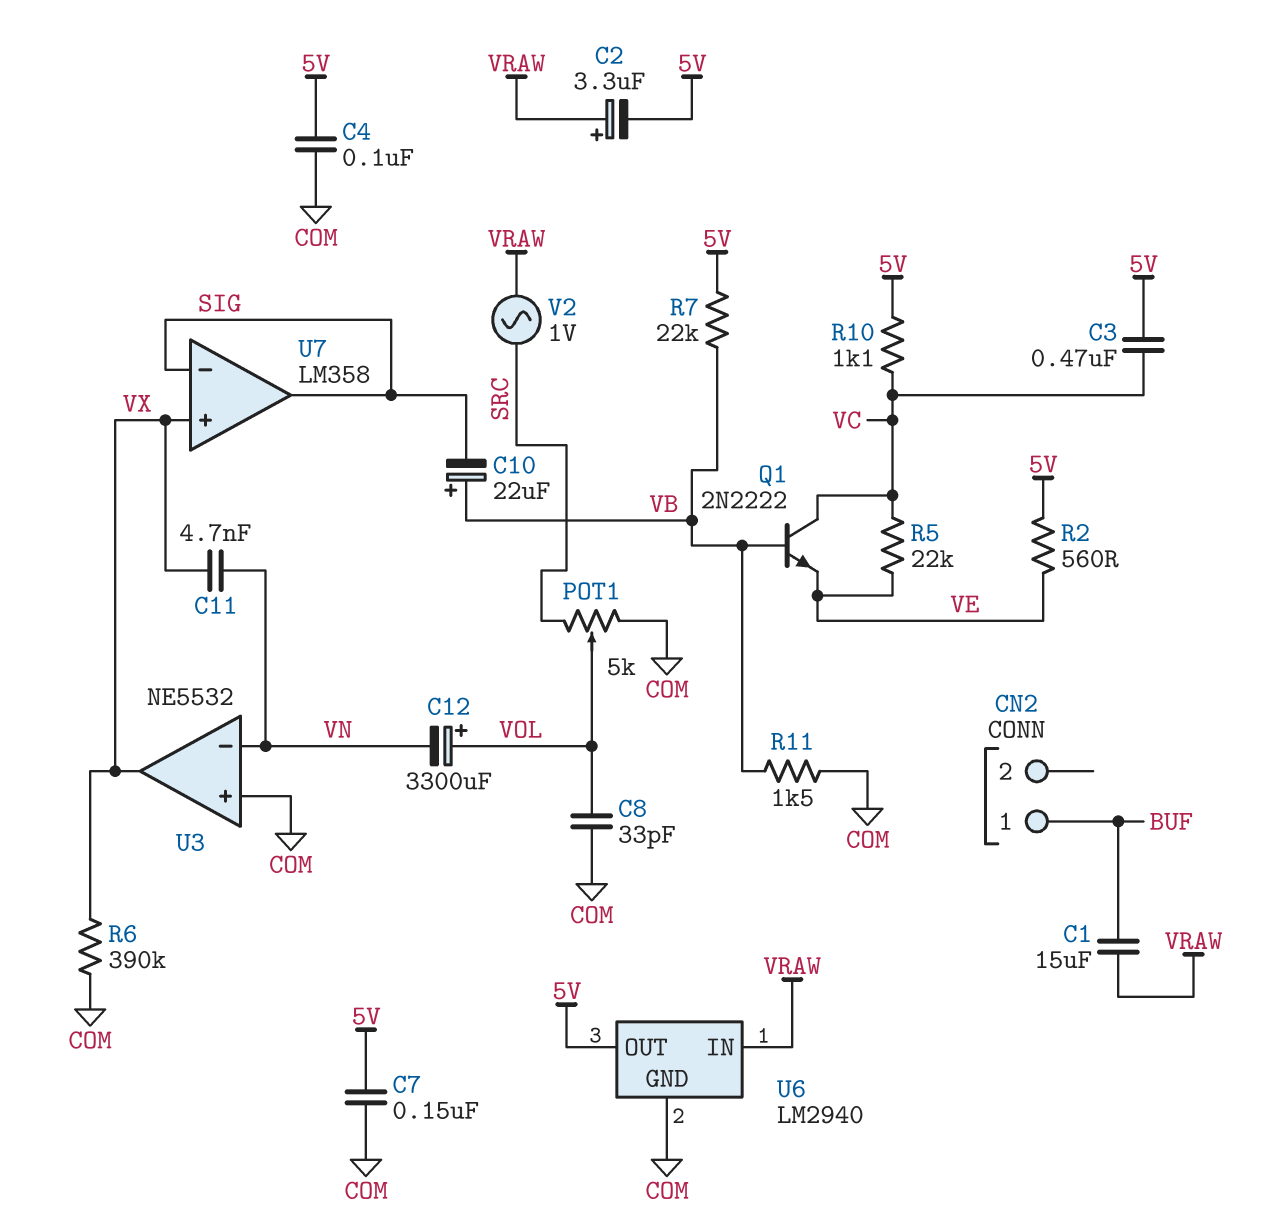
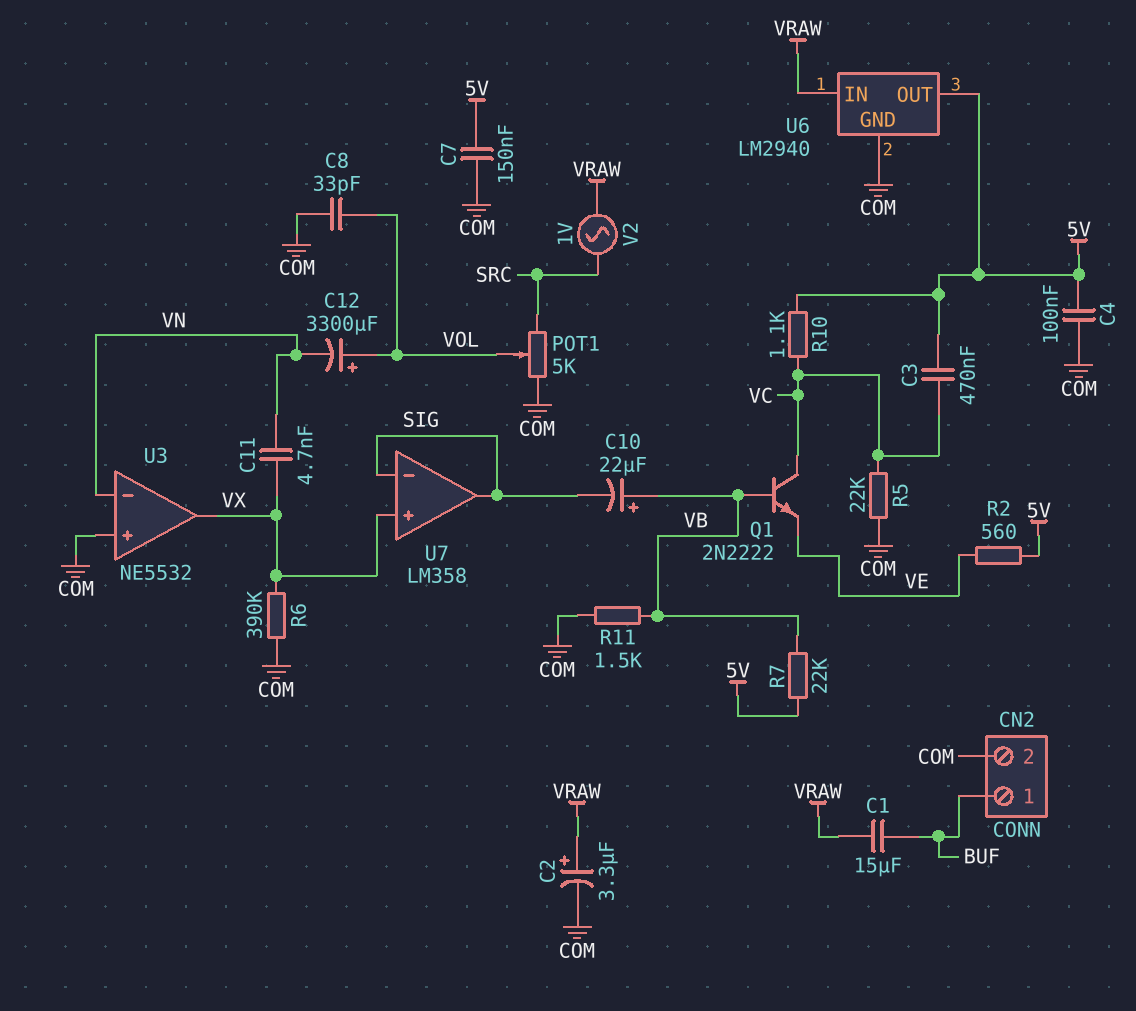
C2: 3.3uF (plus VRAW, minus 5V) -> 3.3uF (plus VRAW, minus COM)
CN2 pin 2: none -> COM
R5: 22k (VC, VE) -> 22k (COM, VC)

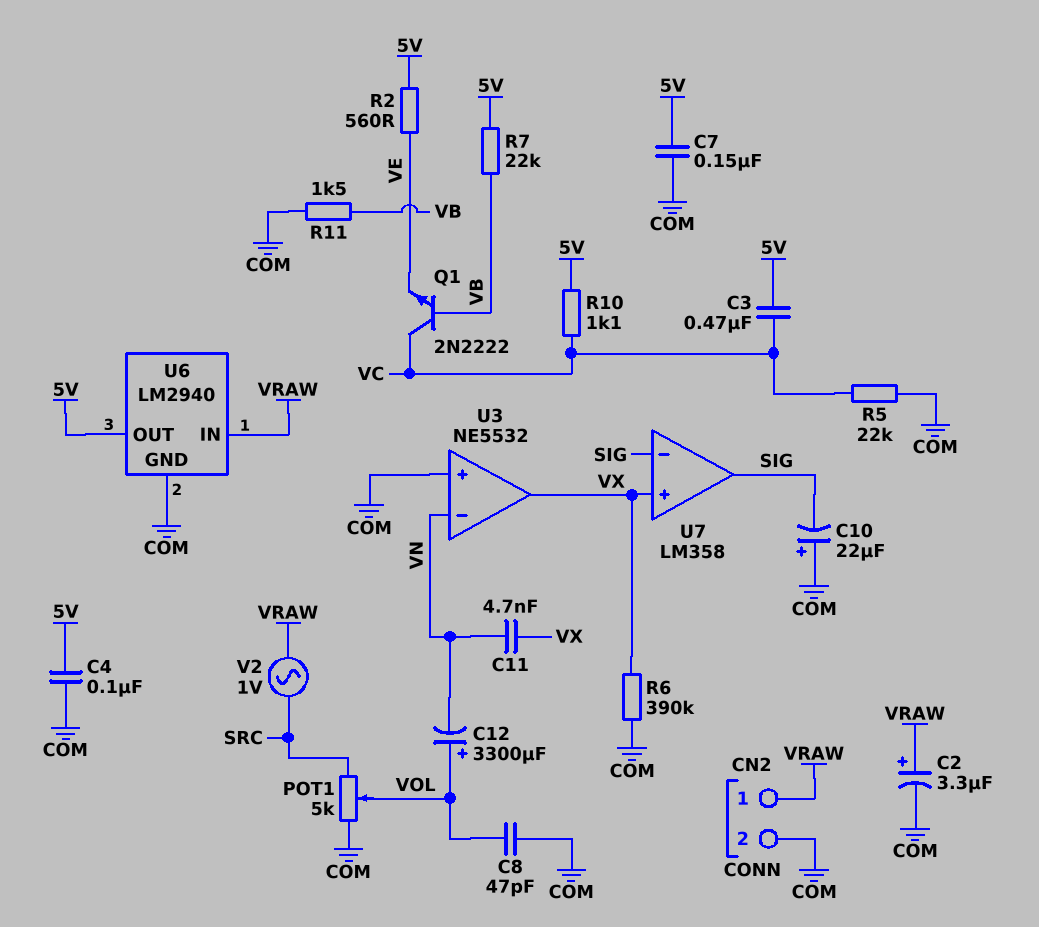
C1: 15uF (BUF, VRAW) -> none
C8: 33pF (COM, VOL) -> 47pF (COM, VOL)
C10: 22uF (plus VB, minus SIG) -> 22uF (plus COM, minus SIG)
CN2 pin 1: BUF -> VRAW

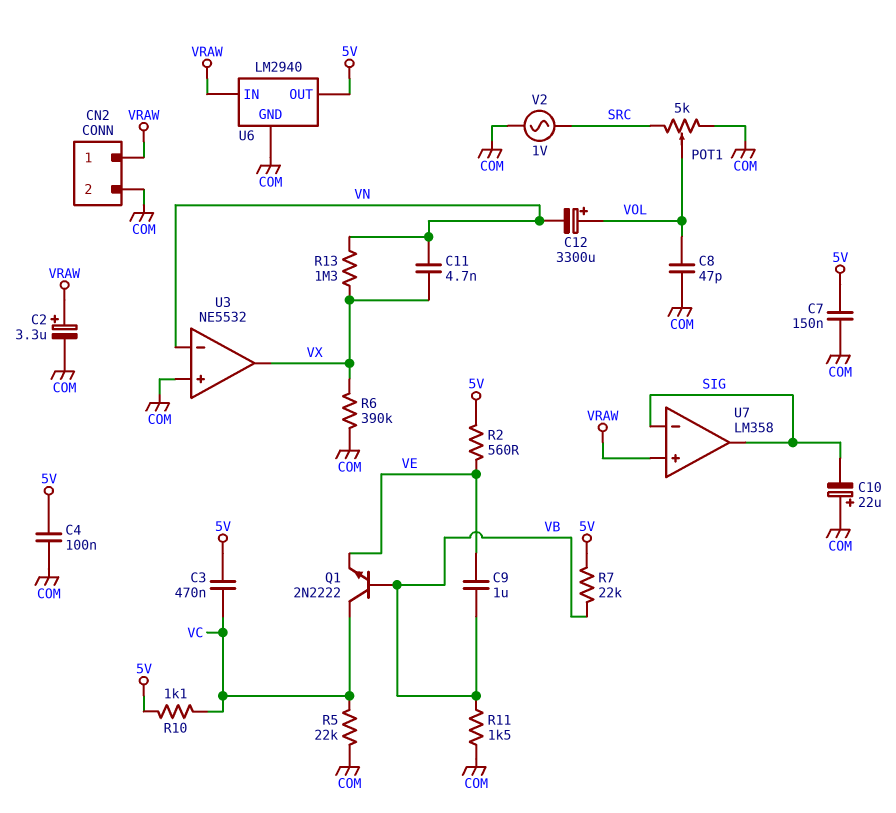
C9: none -> 1uF (VB, VE)
R13: none -> 1.3M (VN, VX)
U7 pin in+: VX -> VRAW
V2: AC 1V (SRC, VRAW) -> AC 1V (COM, SRC)

